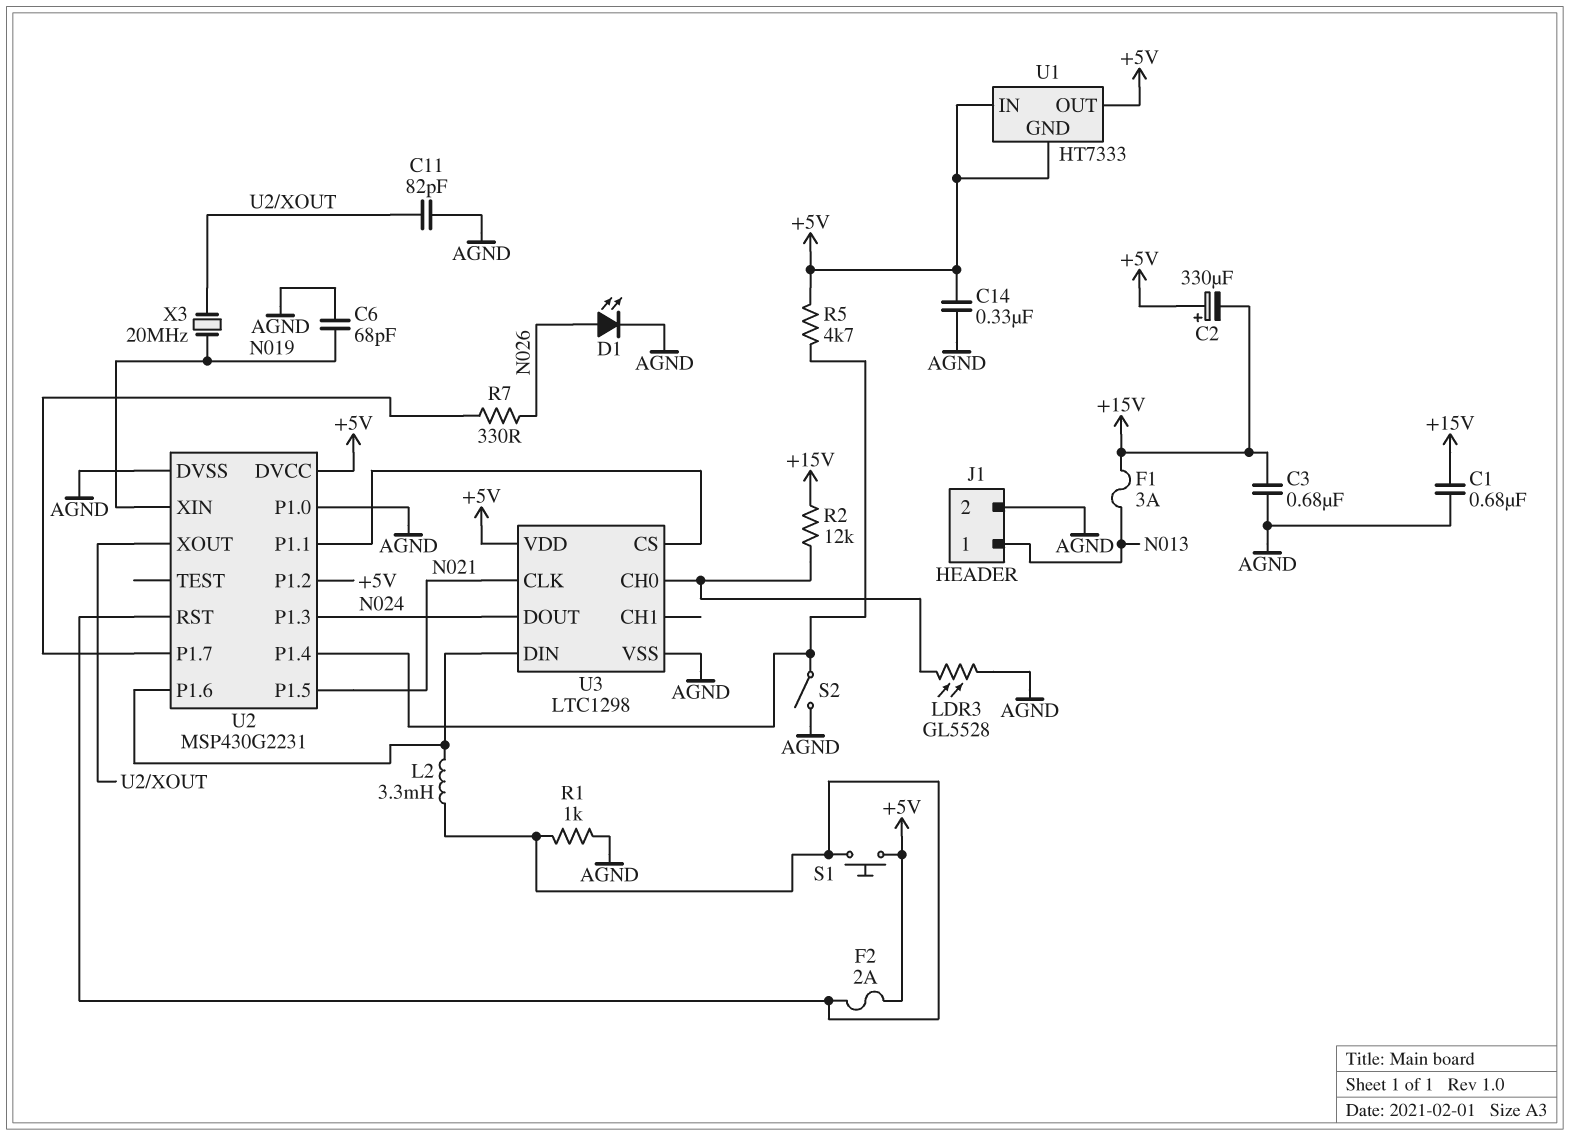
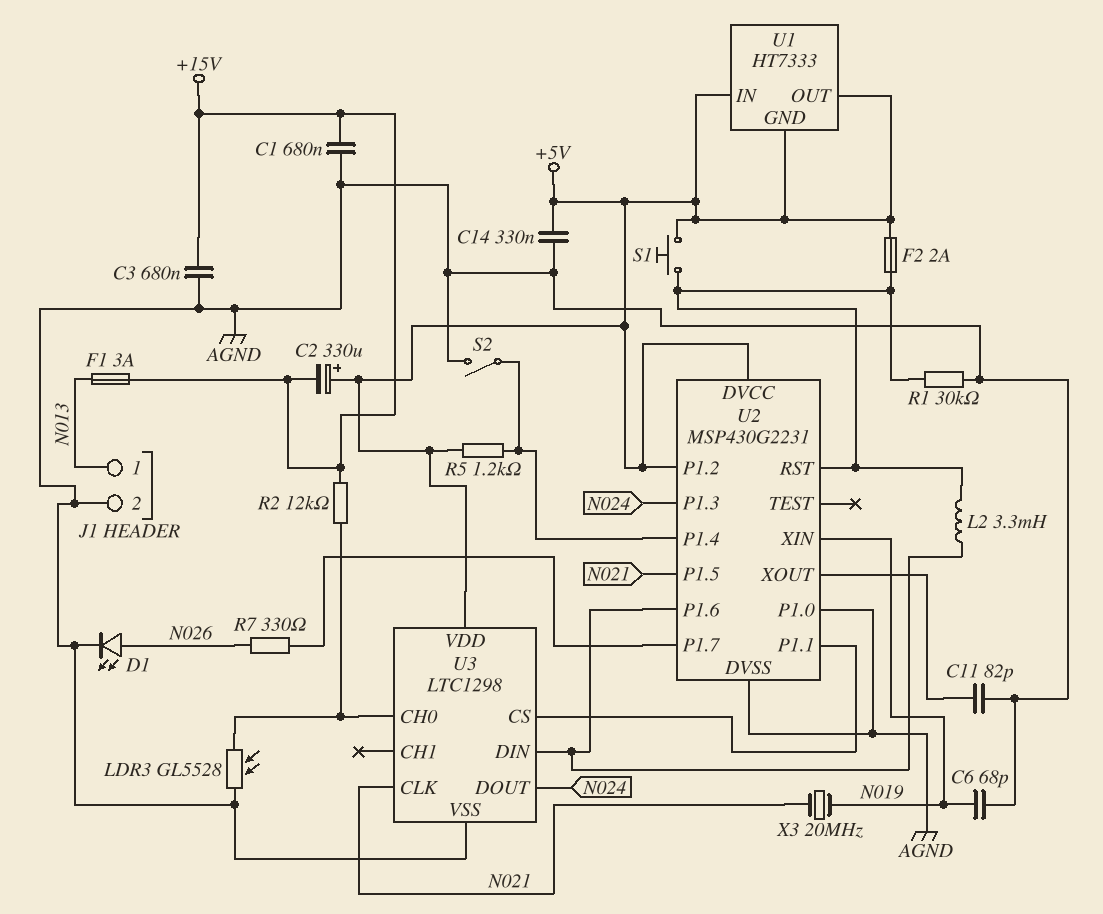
R1: 1k (AGND, U2/RST) -> 30k (AGND, U2/RST)
R5: 4.7k (+5V, U2/P1.4) -> 1.2k (+5V, U2/P1.4)
X3: 20MHz (N019, U2/XOUT) -> 20MHz (N019, N021)

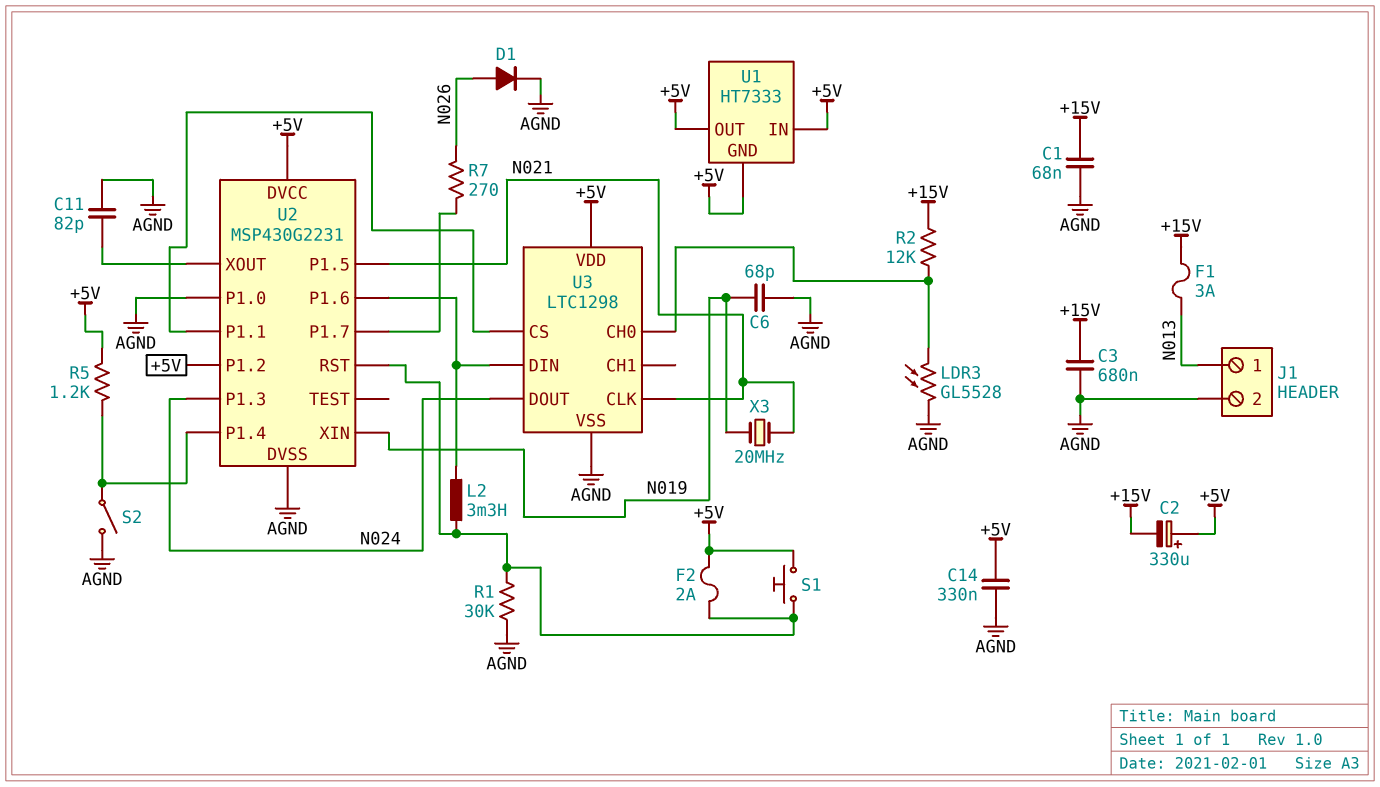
C1: 680nF (+15V, AGND) -> 68nF (+15V, AGND)
D1: LED (A N026, K AGND) -> diode (A N026, K AGND)
R7: 330 (N026, U2/P1.7) -> 270 (N026, U2/P1.7)

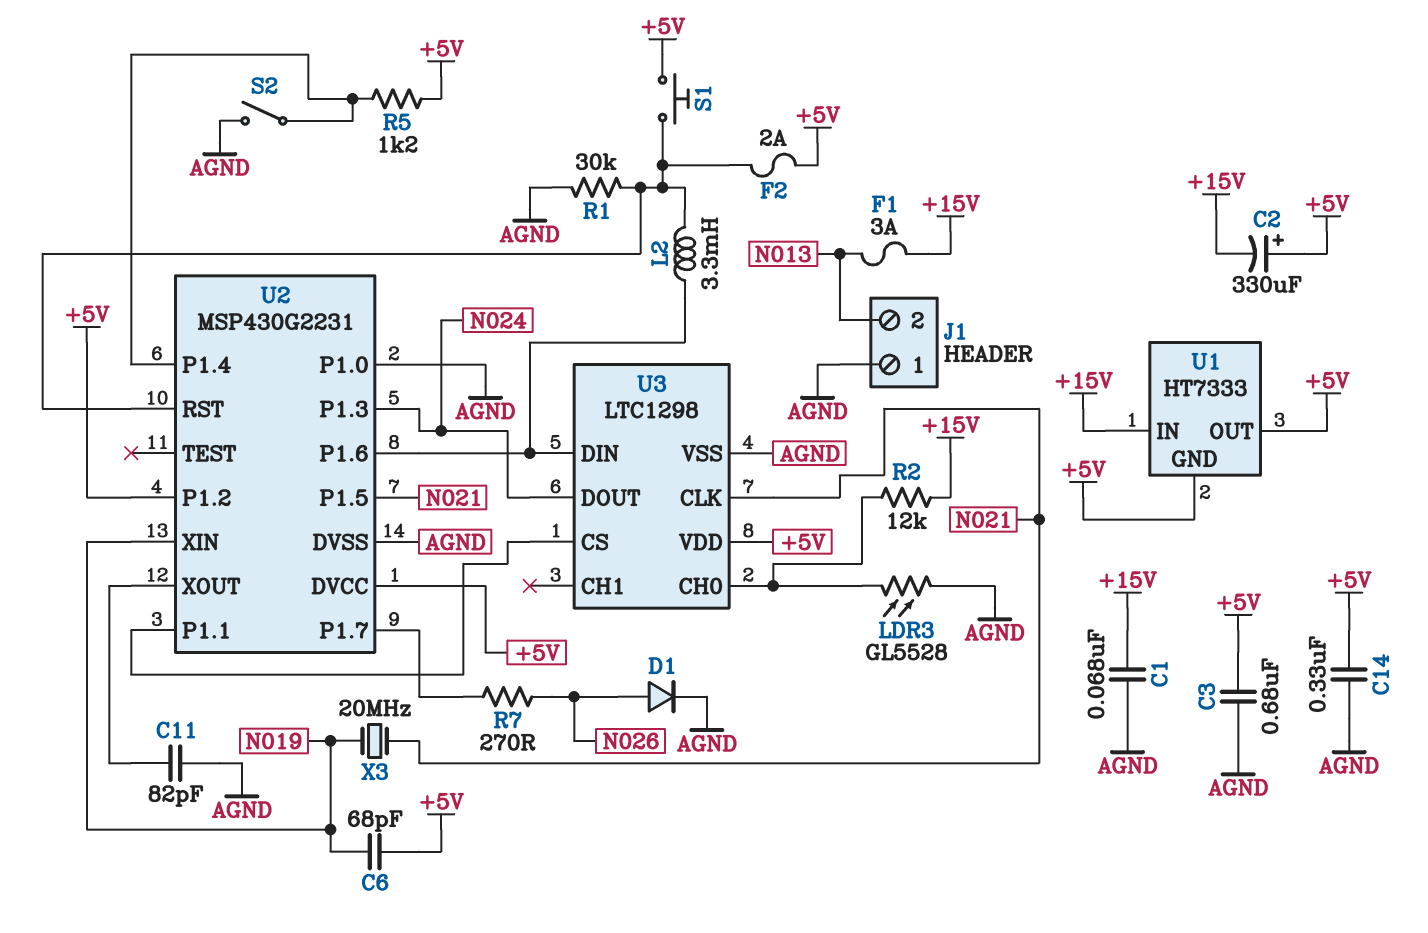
C3: 680nF (+15V, AGND) -> 680nF (+5V, AGND)
C6: 68pF (AGND, N019) -> 68pF (+5V, N019)
J1 pin 1: N013 -> AGND
J1 pin 2: AGND -> N013
U1 pin IN: +5V -> +15V

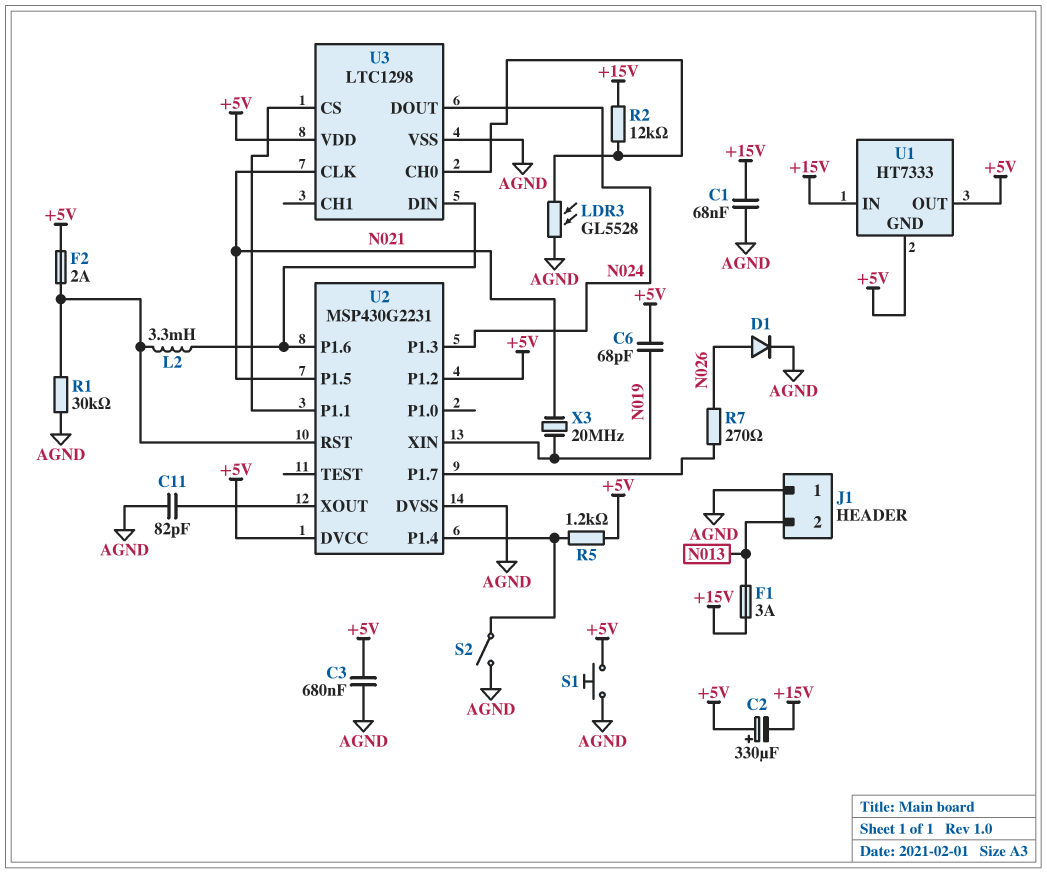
C14: 330nF (+5V, AGND) -> none
S1: button (+5V, U2/RST) -> button (+5V, AGND)
U2 pin P1.0: AGND -> none

